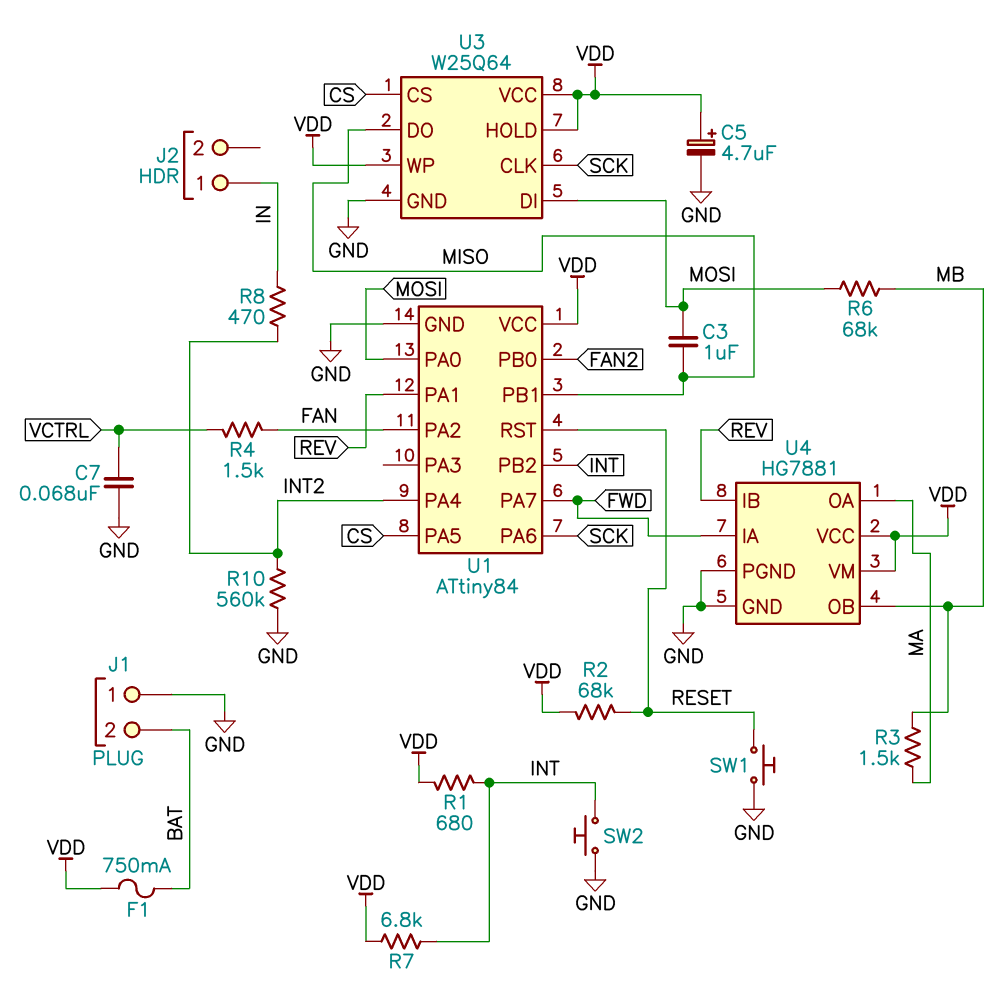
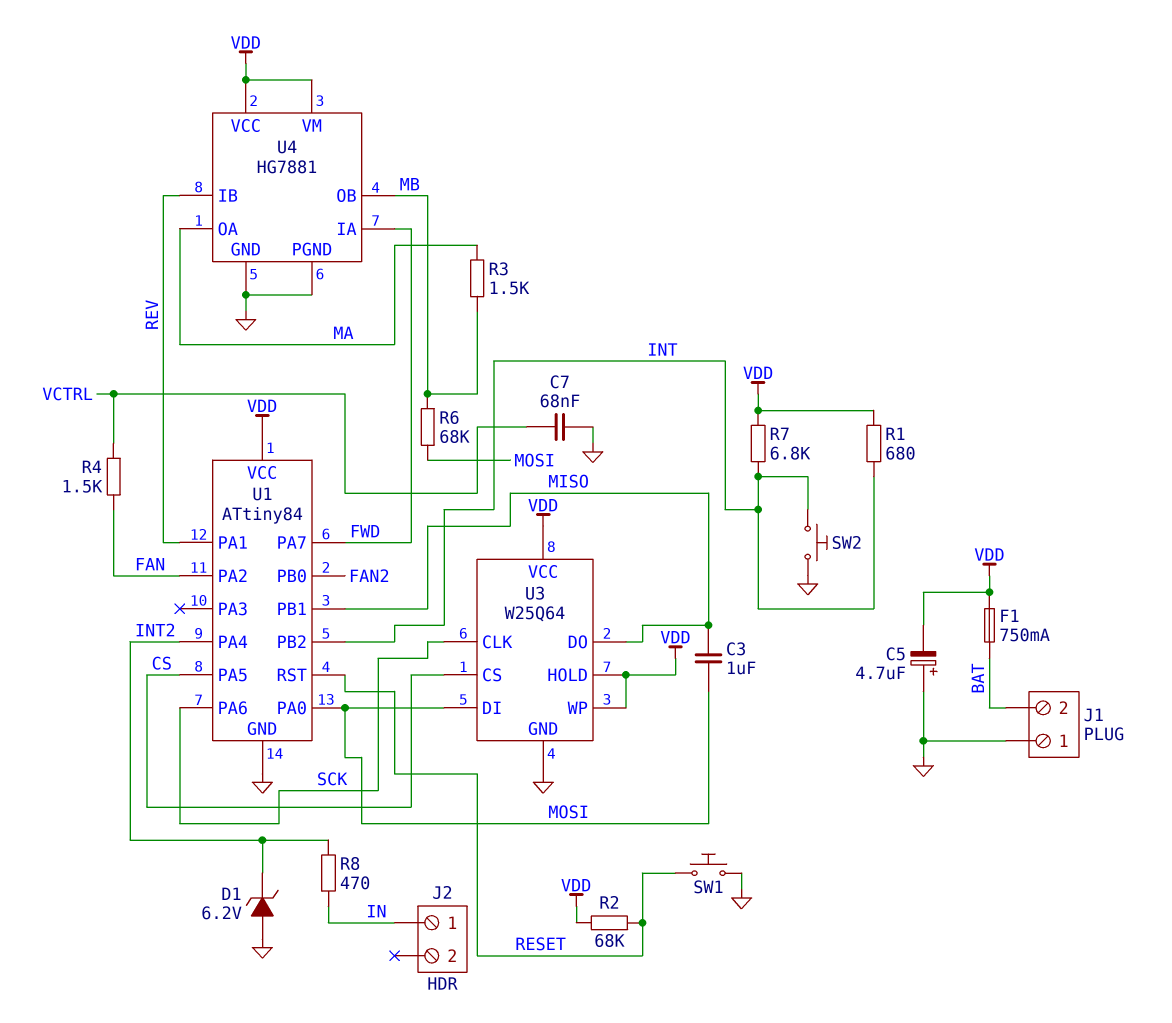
C5: 4.7uF (plus VDD, minus GND) -> 4.7uF (plus GND, minus VDD)
D1: none -> zener 6.2V (A GND, K INT2)
R10: 560k (GND, INT2) -> none

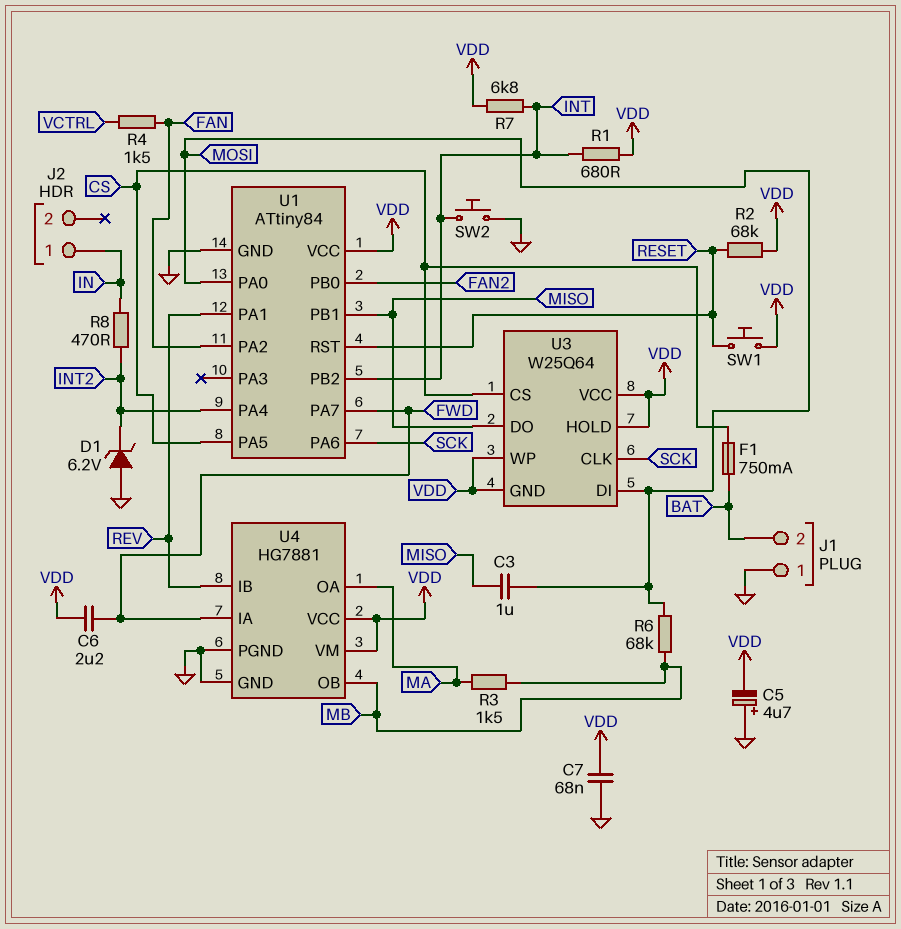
C6: none -> 2.2uF (FWD, VDD)
C7: 68nF (GND, VCTRL) -> 68nF (GND, VDD)
F1: 750mA (BAT, VDD) -> 750mA (BAT, CS)
SW1: button (GND, RESET) -> button (RESET, VDD)
U3 pin GND: GND -> VDD

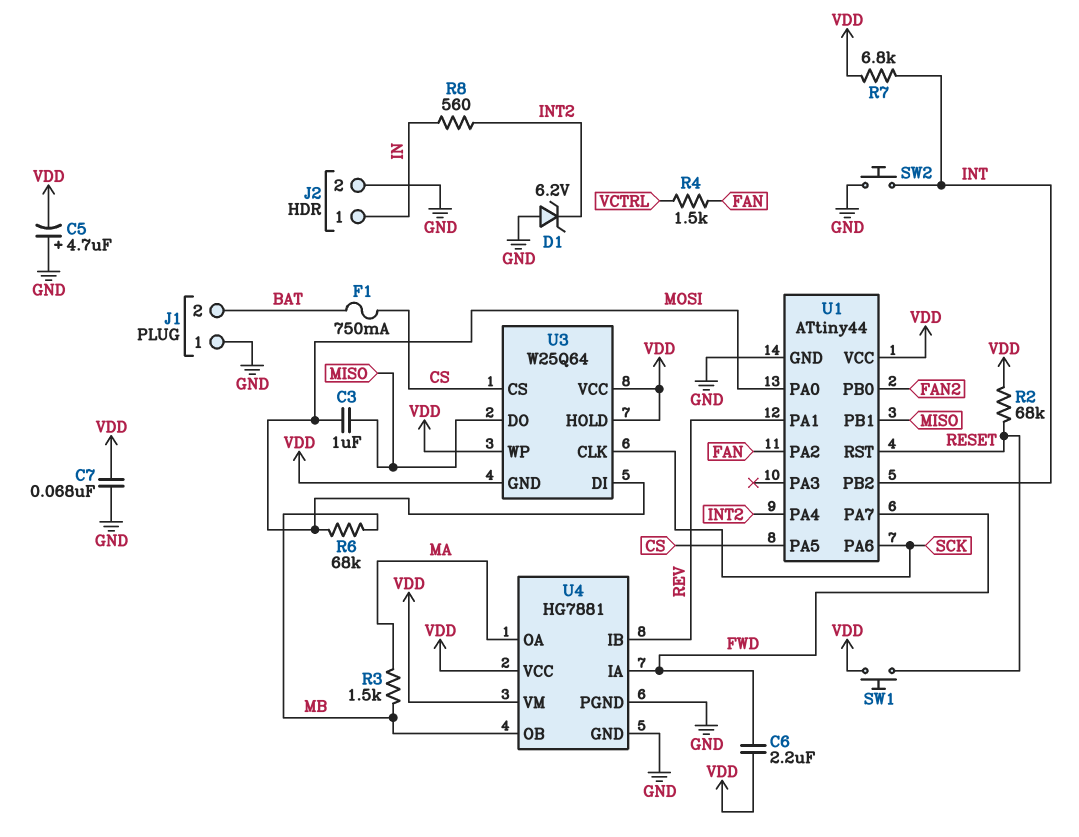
J2 pin 2: none -> GND
R1: 680 (INT, VDD) -> none
R8: 470 (IN, INT2) -> 560 (IN, INT2)
U1: ATtiny84 -> ATtiny44

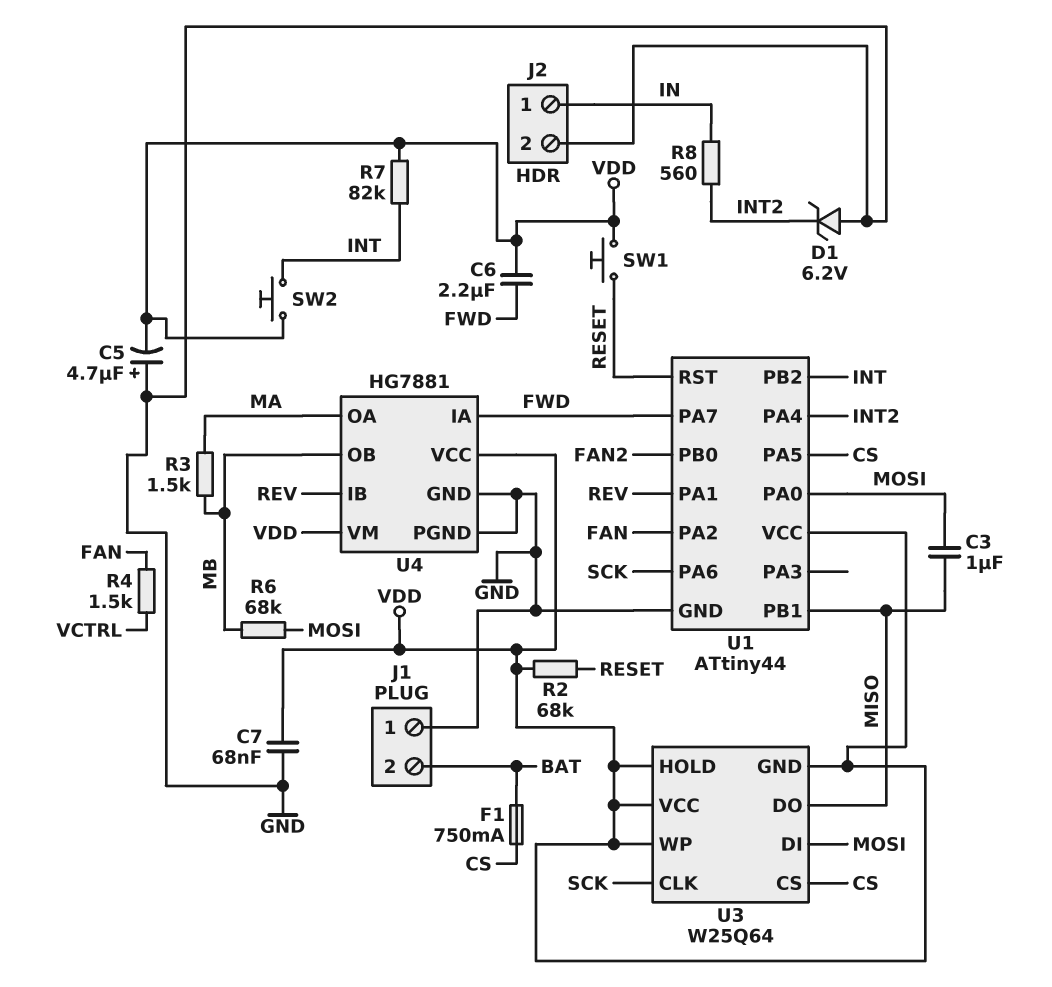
R7: 6.8k (INT, VDD) -> 82k (INT, VDD)
SW2: button (GND, INT) -> button (INT, VDD)

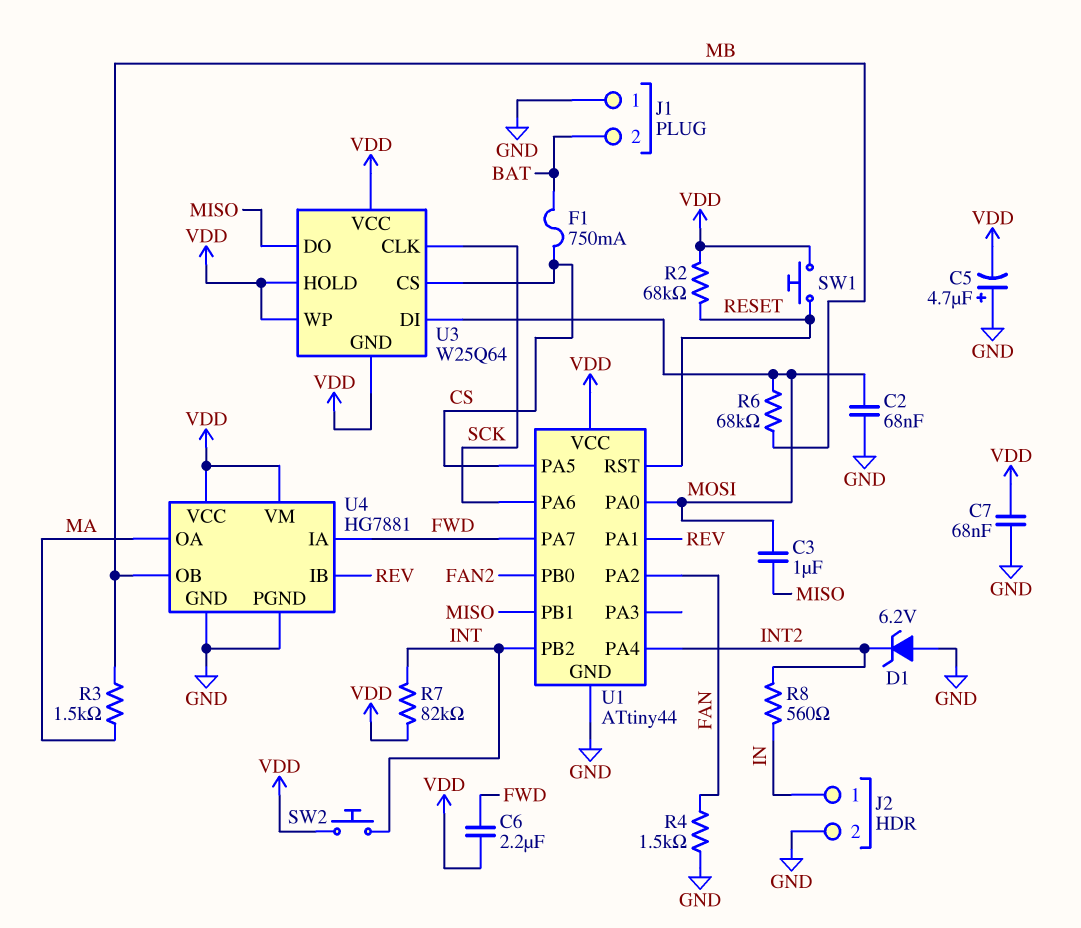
C2: none -> 68nF (GND, MOSI)
R4: 1.5k (FAN, VCTRL) -> 1.5k (FAN, GND)

